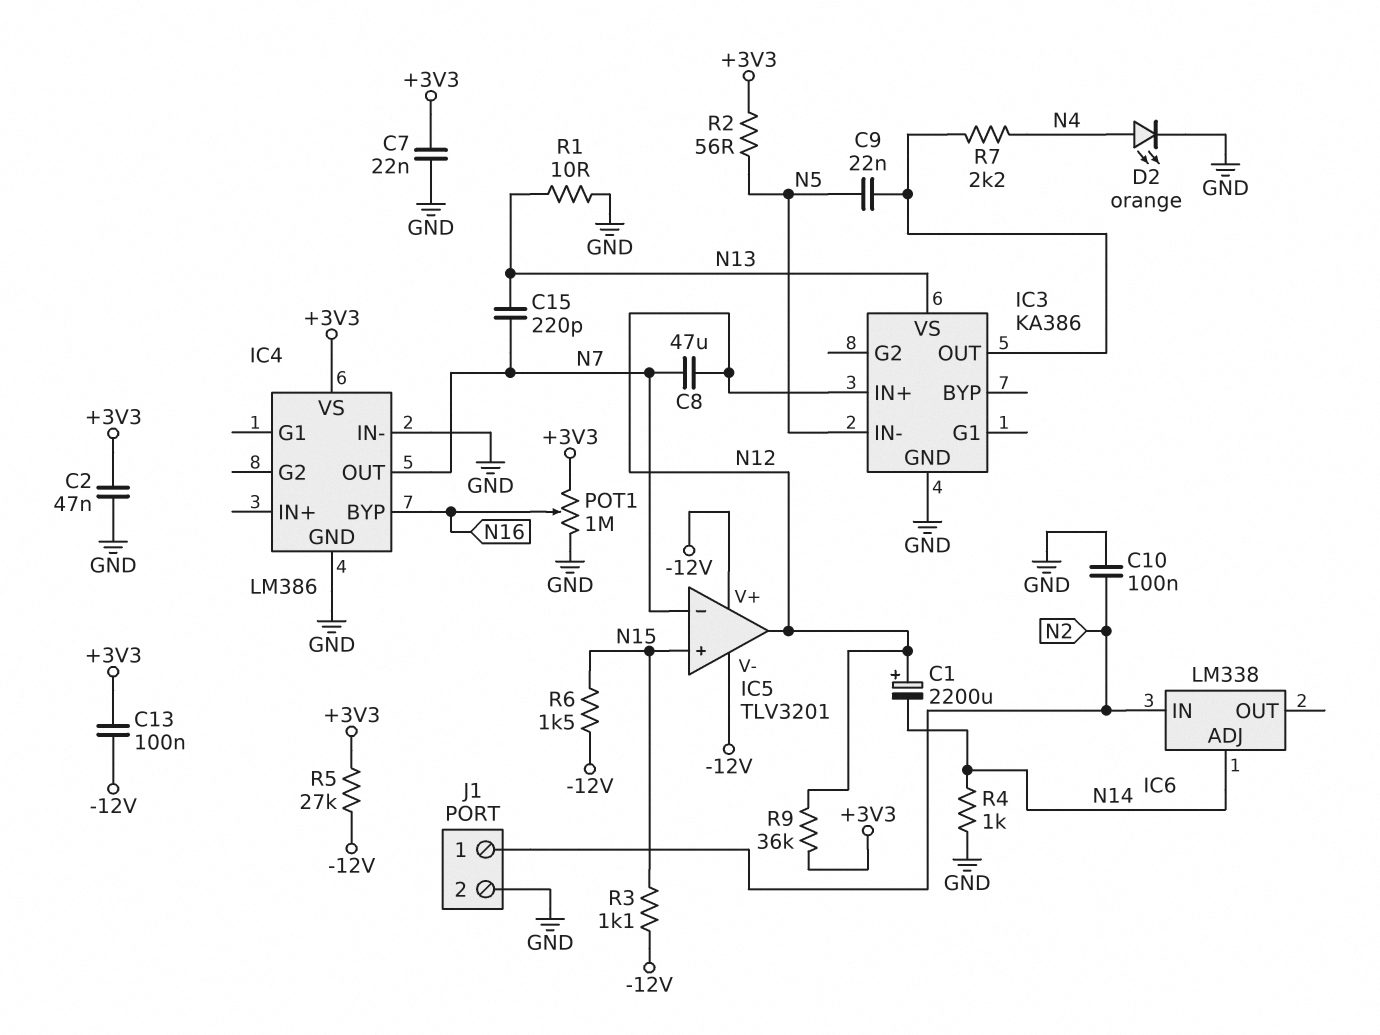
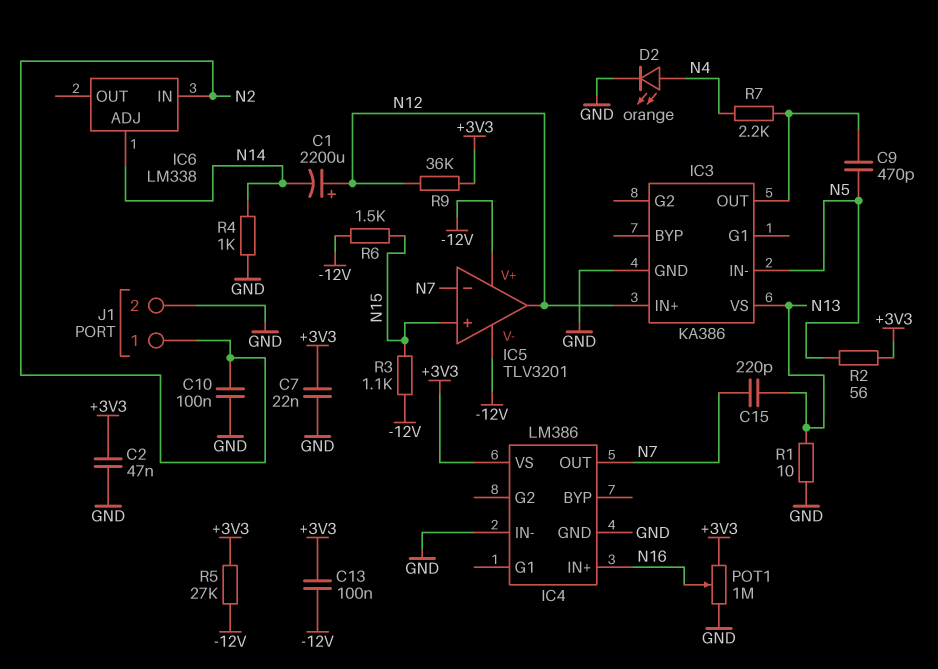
C8: 47uF (N7, N12) -> none
C9: 22nF (IC3/OUT, N5) -> 470pF (IC3/OUT, N5)
IC4 pin BYP: N16 -> none
IC4 pin IN+: none -> N16

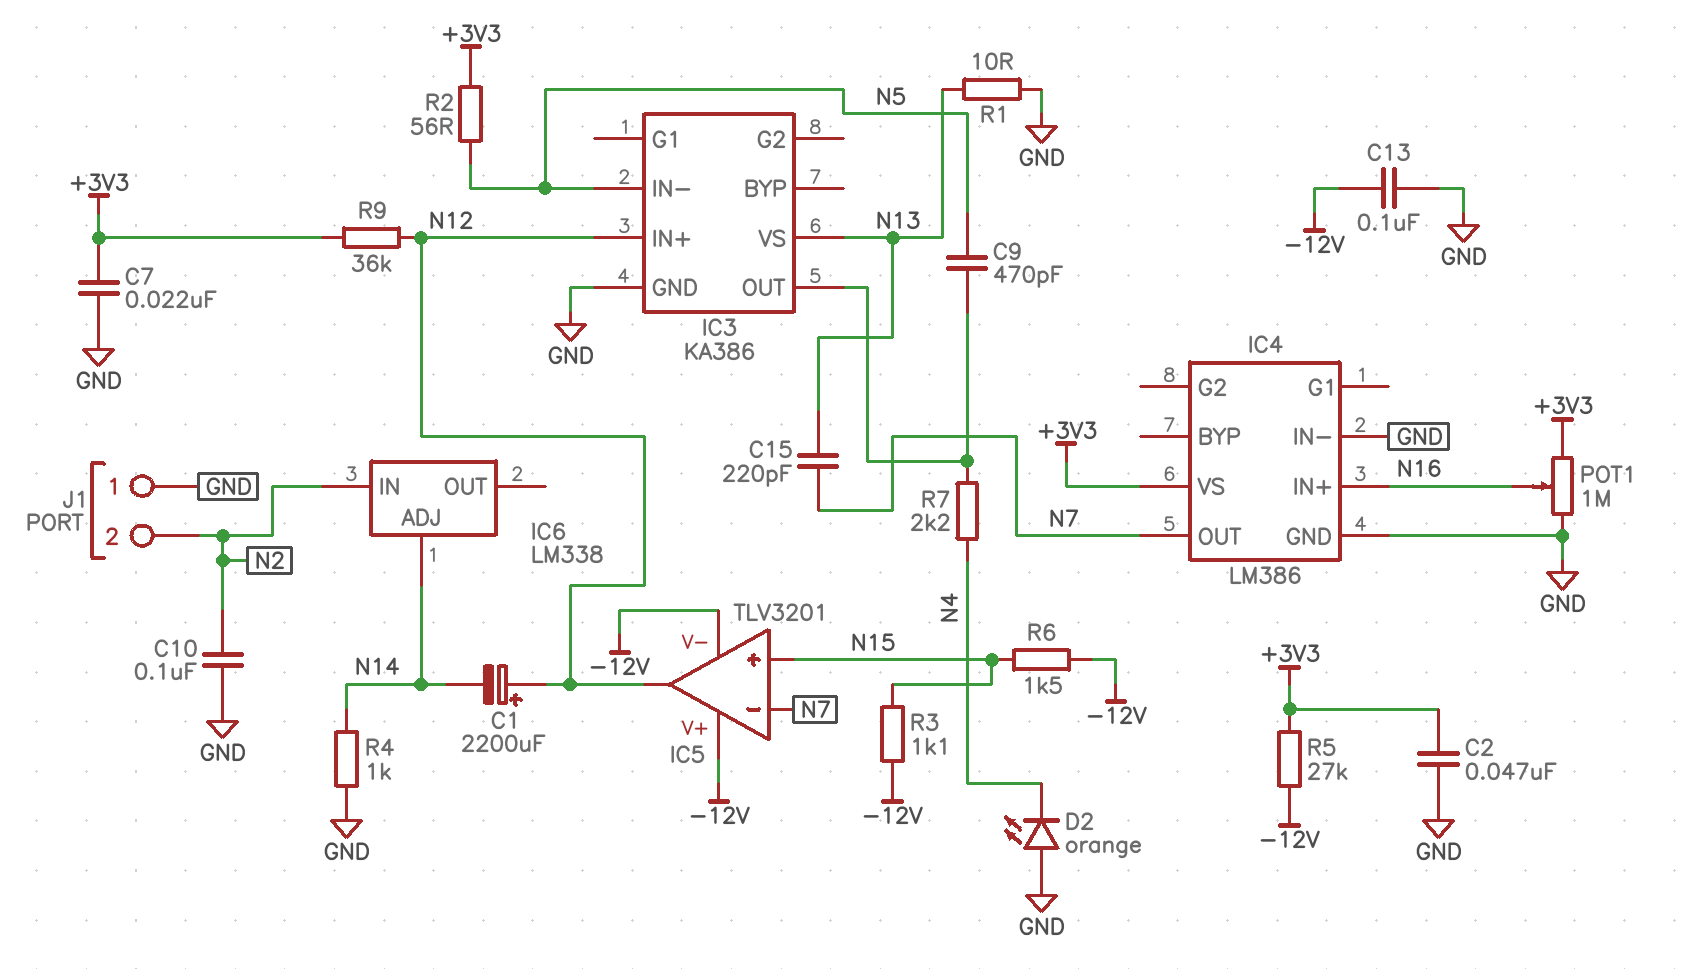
C13: 100nF (+3V3, -12V) -> 100nF (-12V, GND)
D2: LED orange (A N4, K GND) -> LED orange (A GND, K N4)
J1 pin 1: N2 -> GND
J1 pin 2: GND -> N2

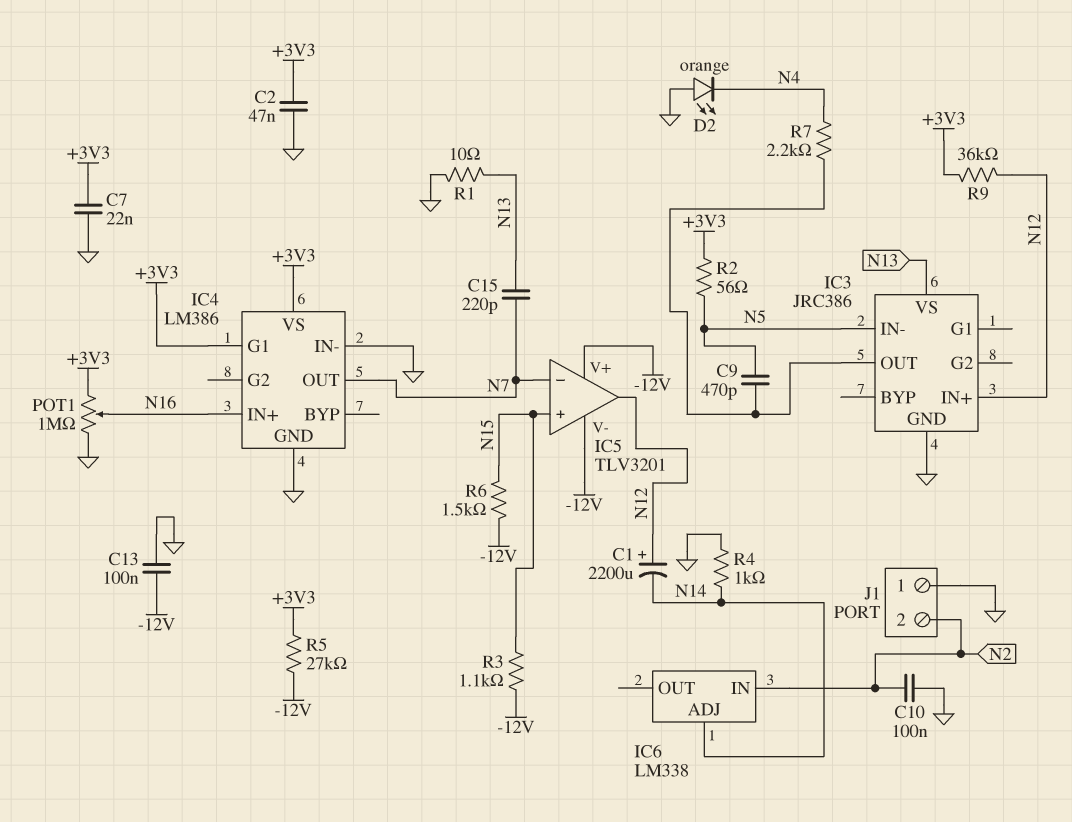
IC3: KA386 -> JRC386
IC4 pin G1: none -> +3V3

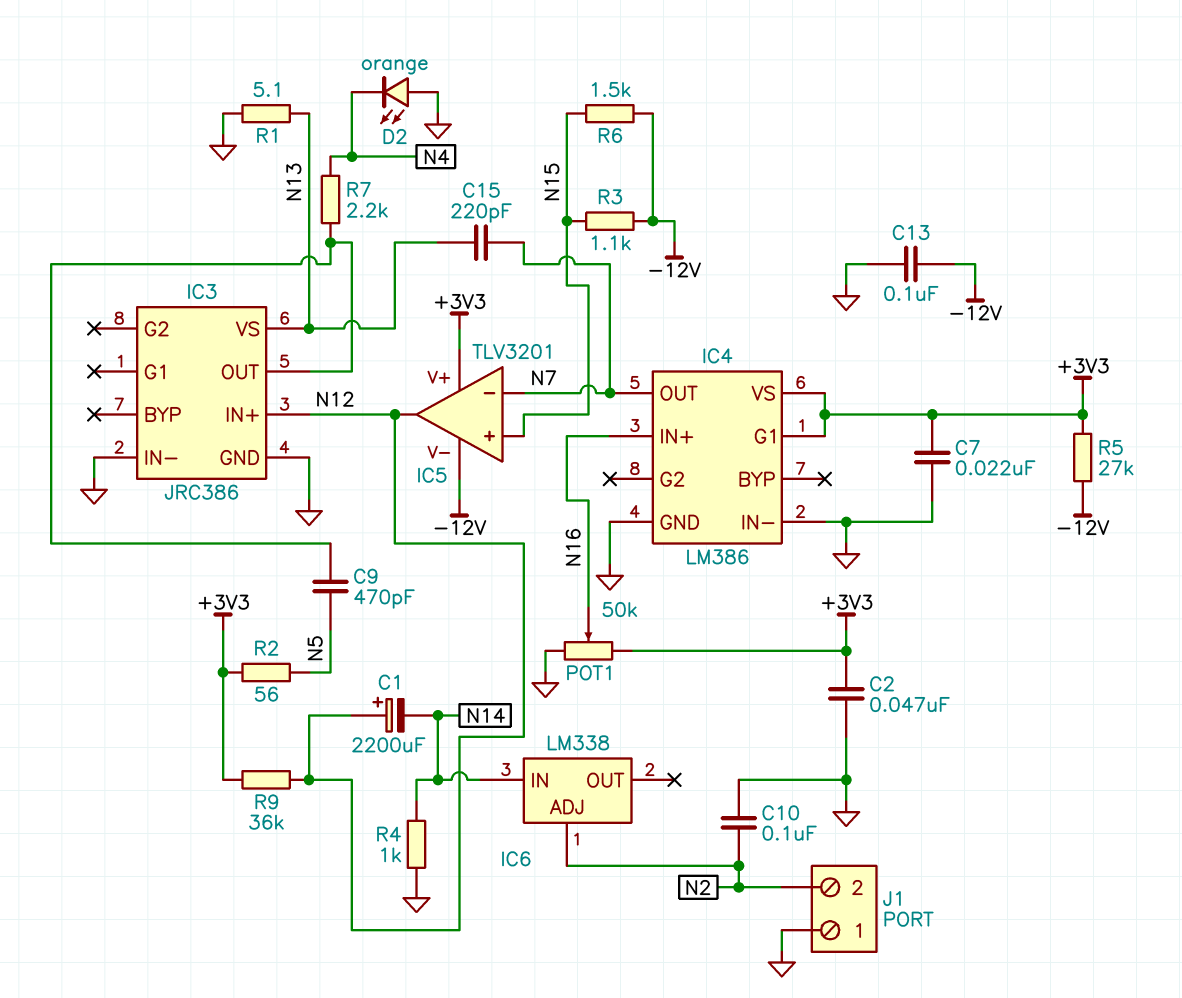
IC3 pin IN-: N5 -> GND
IC5 pin V+: -12V -> +3V3
IC6 pin ADJ: N14 -> N2
IC6 pin IN: N2 -> N14
POT1: 1M (+3V3, GND, wiper N16) -> 50k (+3V3, GND, wiper N16)
R1: 10 (GND, N13) -> 5.1 (GND, N13)

